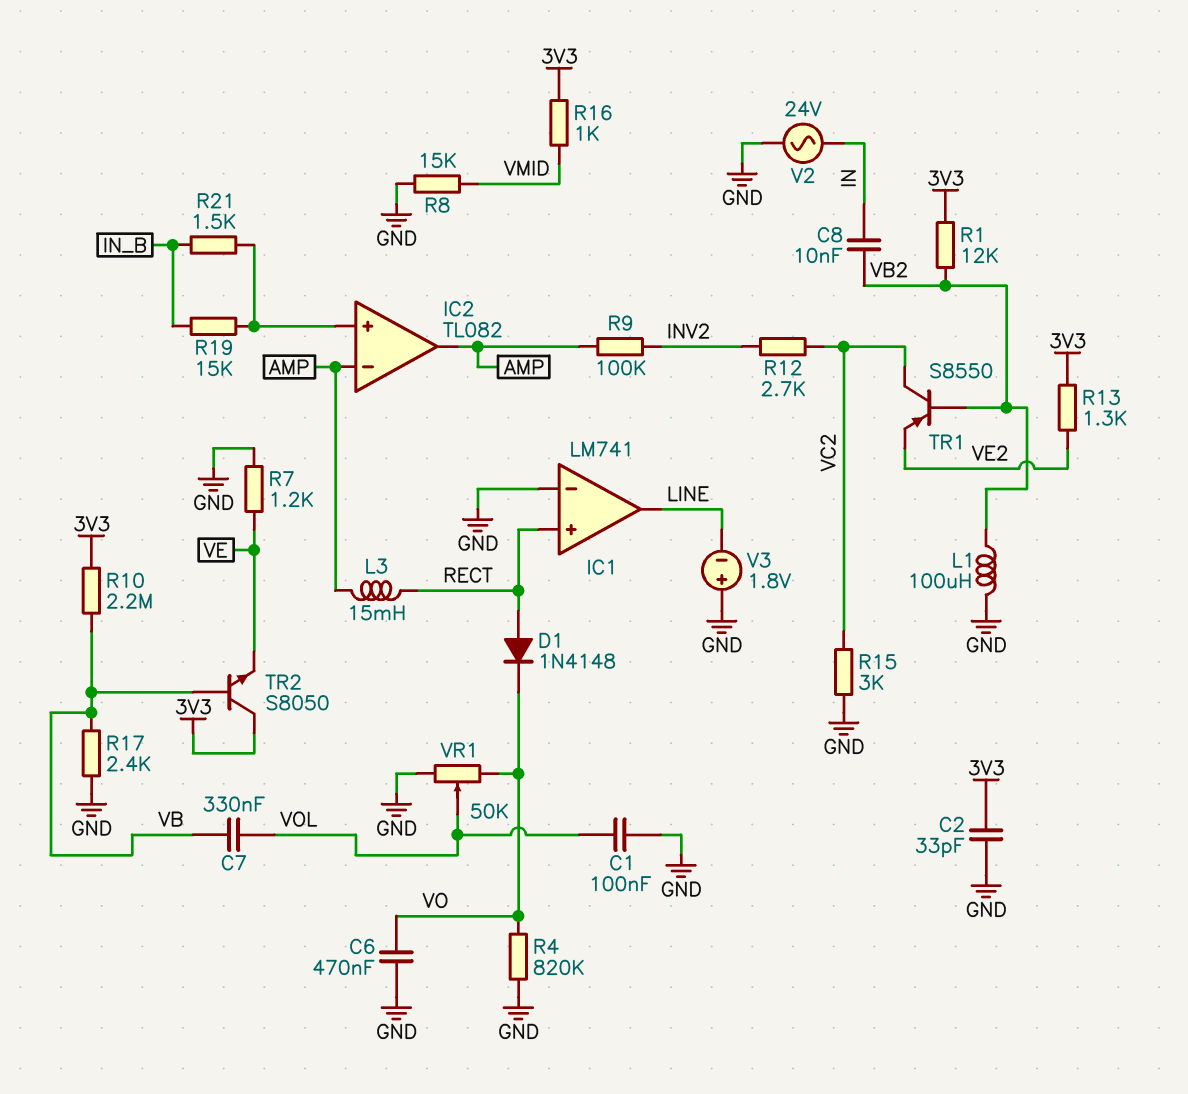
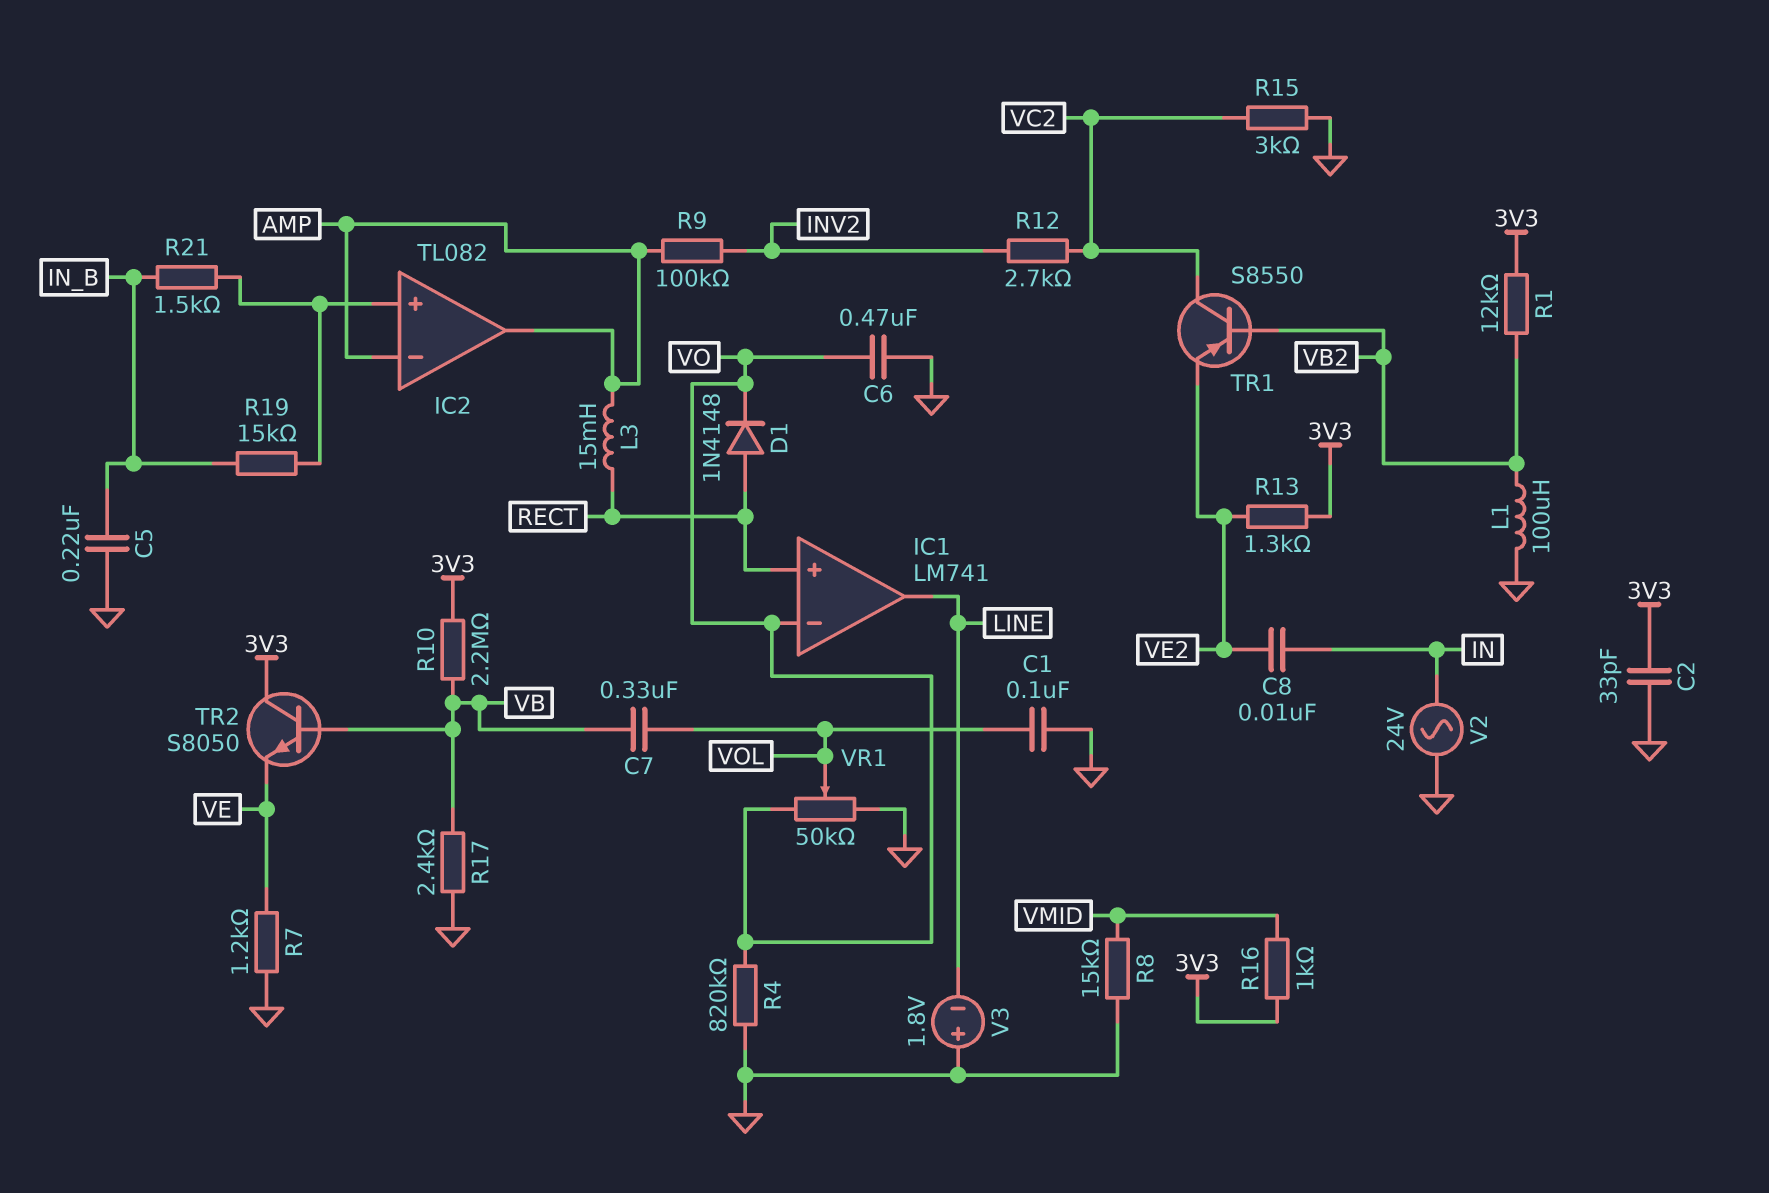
C5: none -> 220nF (GND, IN_B)
C8: 10nF (IN, VB2) -> 10nF (IN, VE2)
IC1 pin in-: GND -> VO

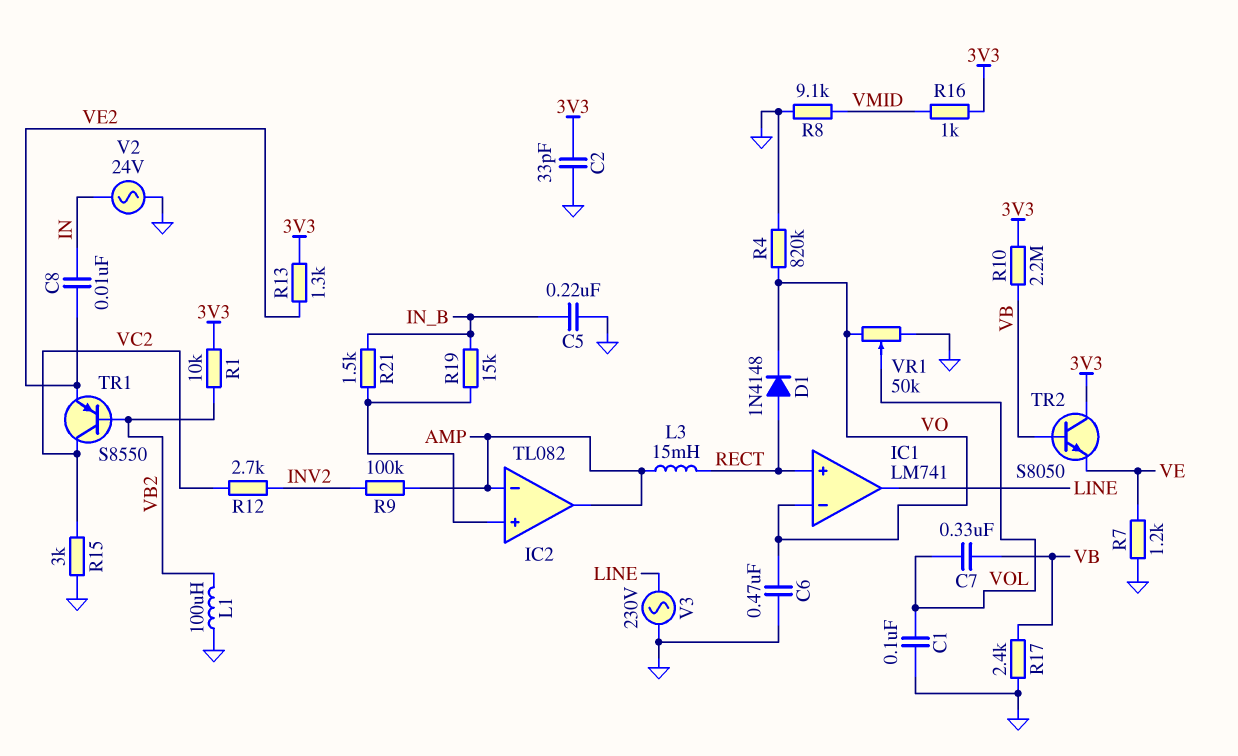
R1: 12k (3V3, VB2) -> 10k (3V3, VB2)
R8: 15k (GND, VMID) -> 9.1k (GND, VMID)
V3: 1.8V (plus GND, minus LINE) -> AC 230V (GND, LINE)

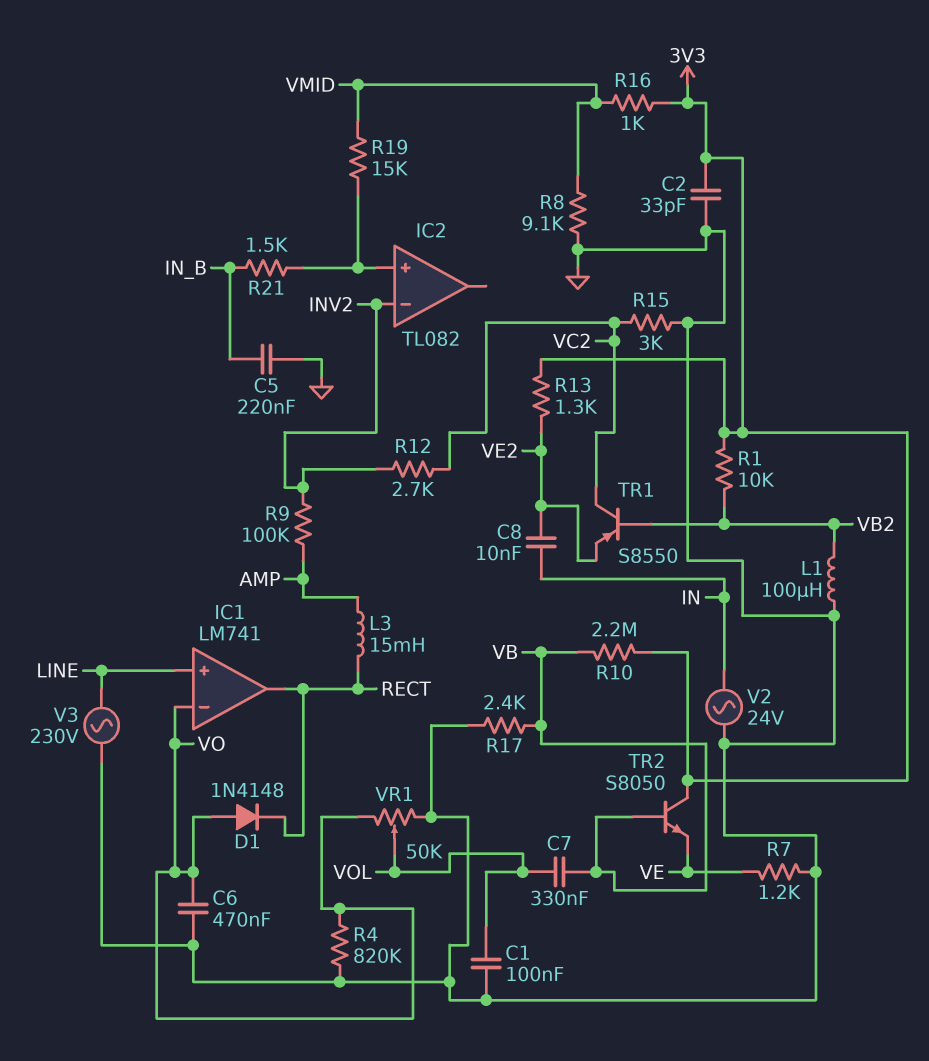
D1: diode 1N4148 (A RECT, K VO) -> diode 1N4148 (A VO, K RECT)
IC1 pin in+: RECT -> LINE
IC1 pin out: LINE -> RECT
IC2 pin in-: AMP -> INV2
IC2 pin out: AMP -> none
R19: 15k (IC2/in+, IN_B) -> 15k (IC2/in+, VMID)

